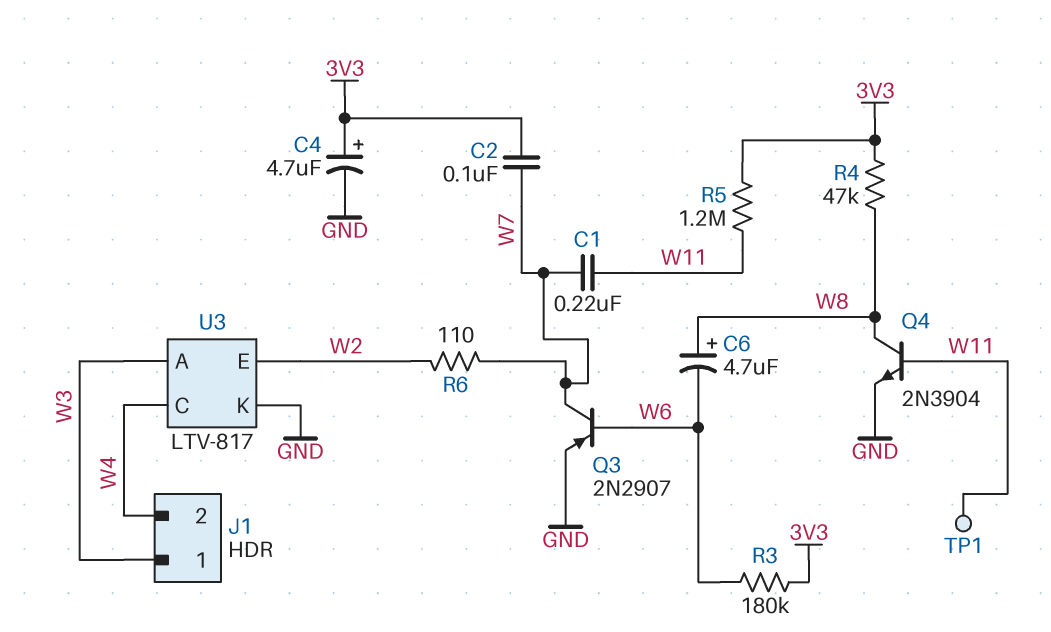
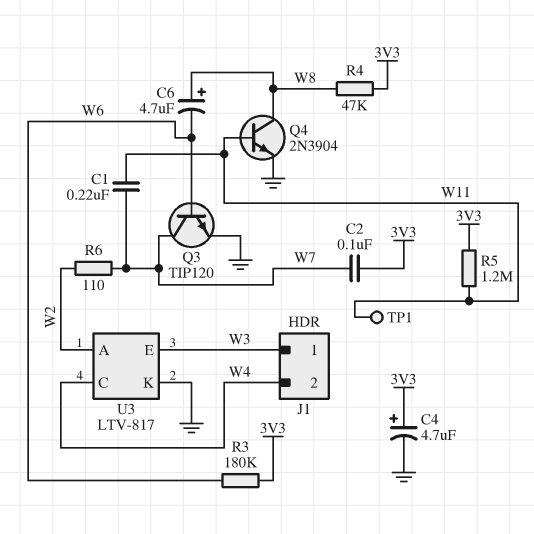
Q3: PNP 2N2907 (B W6, C W7, E GND) -> NPN TIP120 (B W6, C W7, E GND)
U3 pin A: W3 -> W2
U3 pin E: W2 -> W3

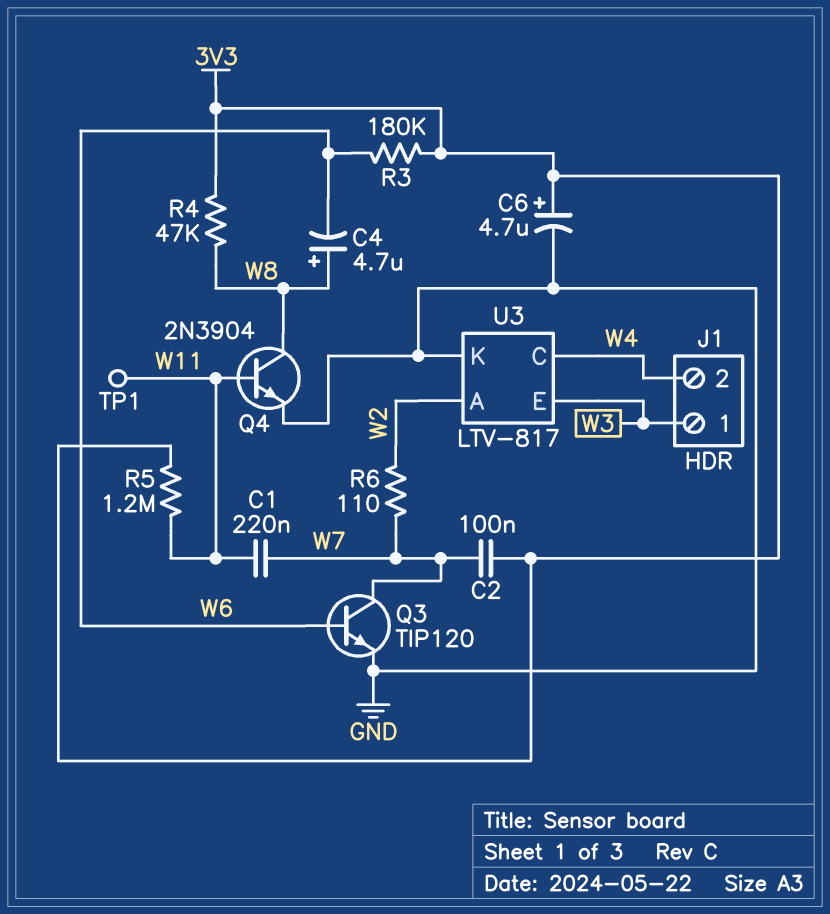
C4: 4.7uF (plus 3V3, minus GND) -> 4.7uF (plus W8, minus W6)
C6: 4.7uF (plus W8, minus W6) -> 4.7uF (plus 3V3, minus GND)

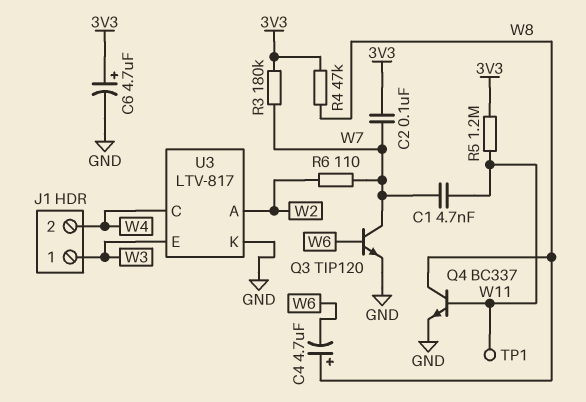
C1: 220nF (W7, W11) -> 4.7nF (W7, W11)
Q4: NPN 2N3904 (B W11, C W8, E GND) -> NPN BC337 (B W11, C W8, E GND)
R3: 180k (3V3, W6) -> 180k (3V3, W7)

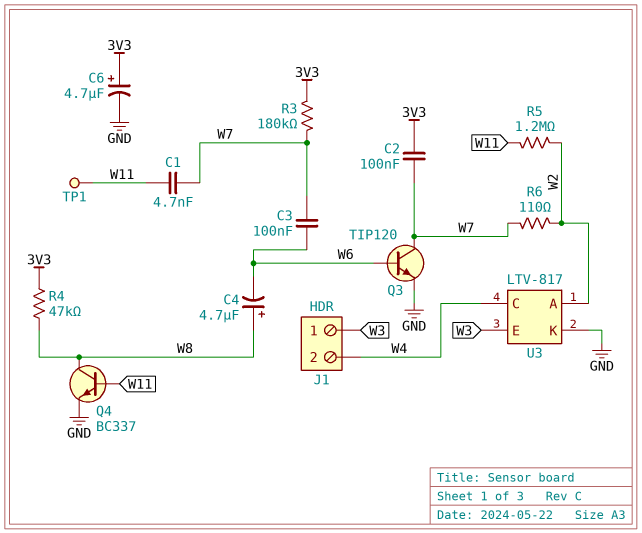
C3: none -> 100nF (W6, W7)
R5: 1.2M (3V3, W11) -> 1.2M (W2, W11)

